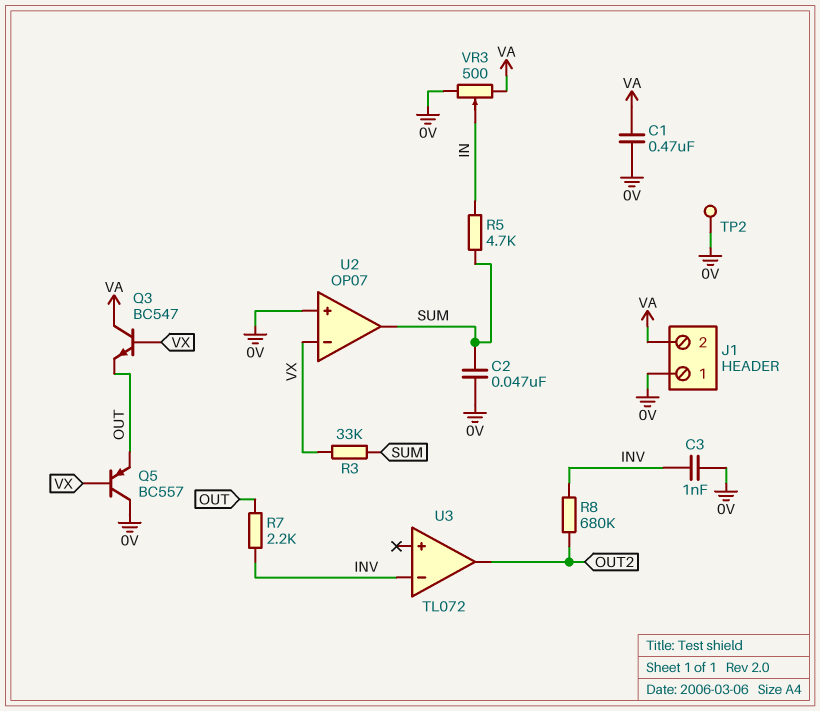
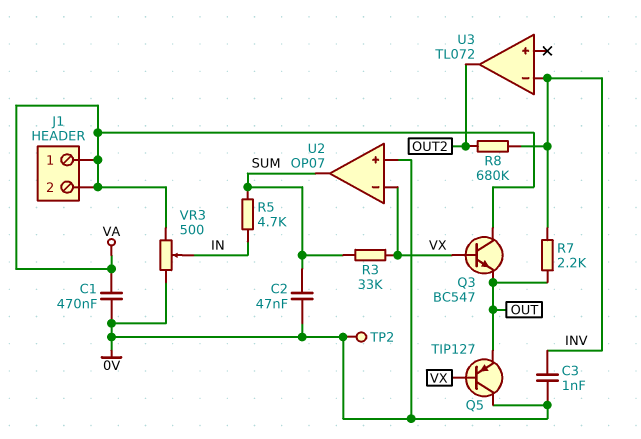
J1 pin 1: 0V -> VA
Q5: PNP BC557 (B VX, C 0V, E OUT) -> PNP TIP127 (B VX, C 0V, E OUT)

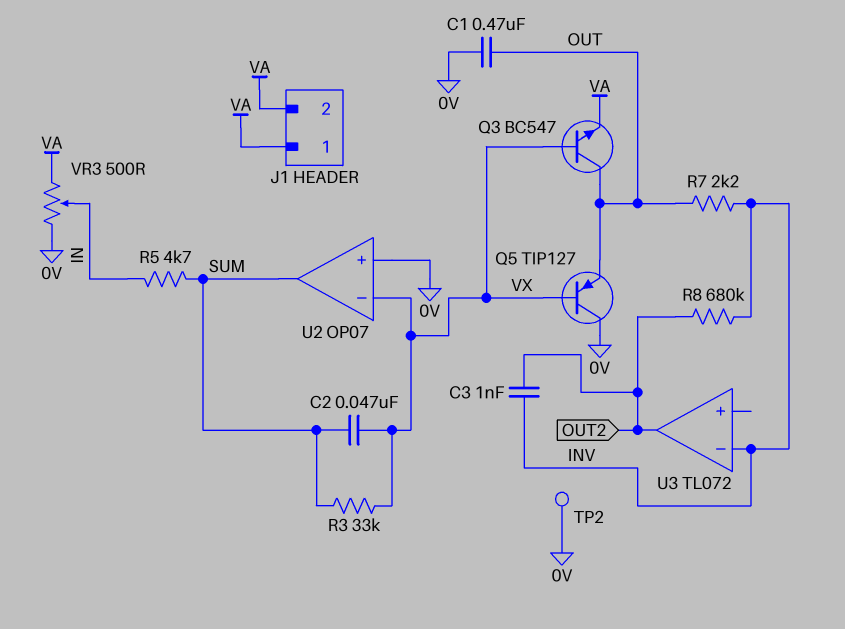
C1: 470nF (0V, VA) -> 470nF (0V, OUT)
C2: 47nF (0V, SUM) -> 47nF (SUM, VX)
C3: 1nF (0V, INV) -> 1nF (INV, OUT2)
Q3: NPN BC547 (B VX, C VA, E OUT) -> NPN BC547 (B VX, C OUT, E VA)

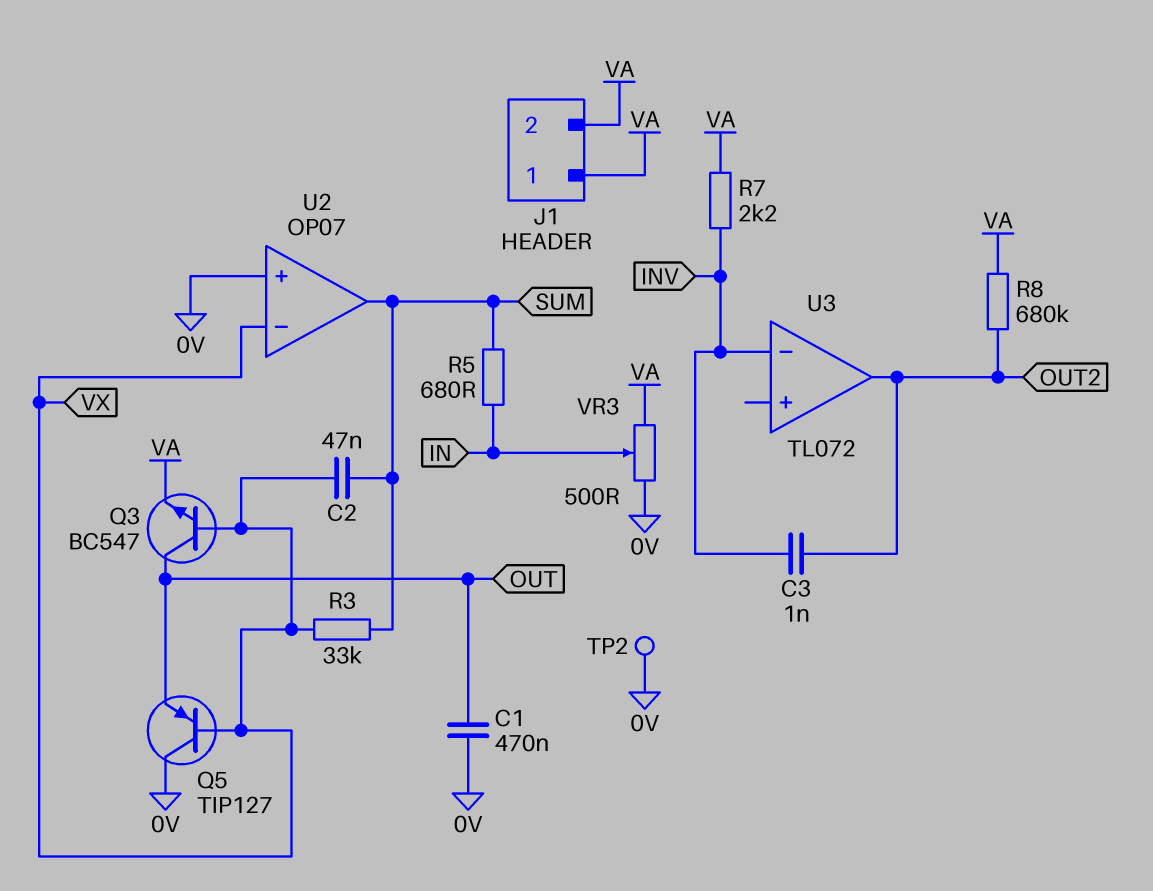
R5: 4.7k (IN, SUM) -> 680 (IN, SUM)
R7: 2.2k (INV, OUT) -> 2.2k (INV, VA)
R8: 680k (INV, OUT2) -> 680k (OUT2, VA)

